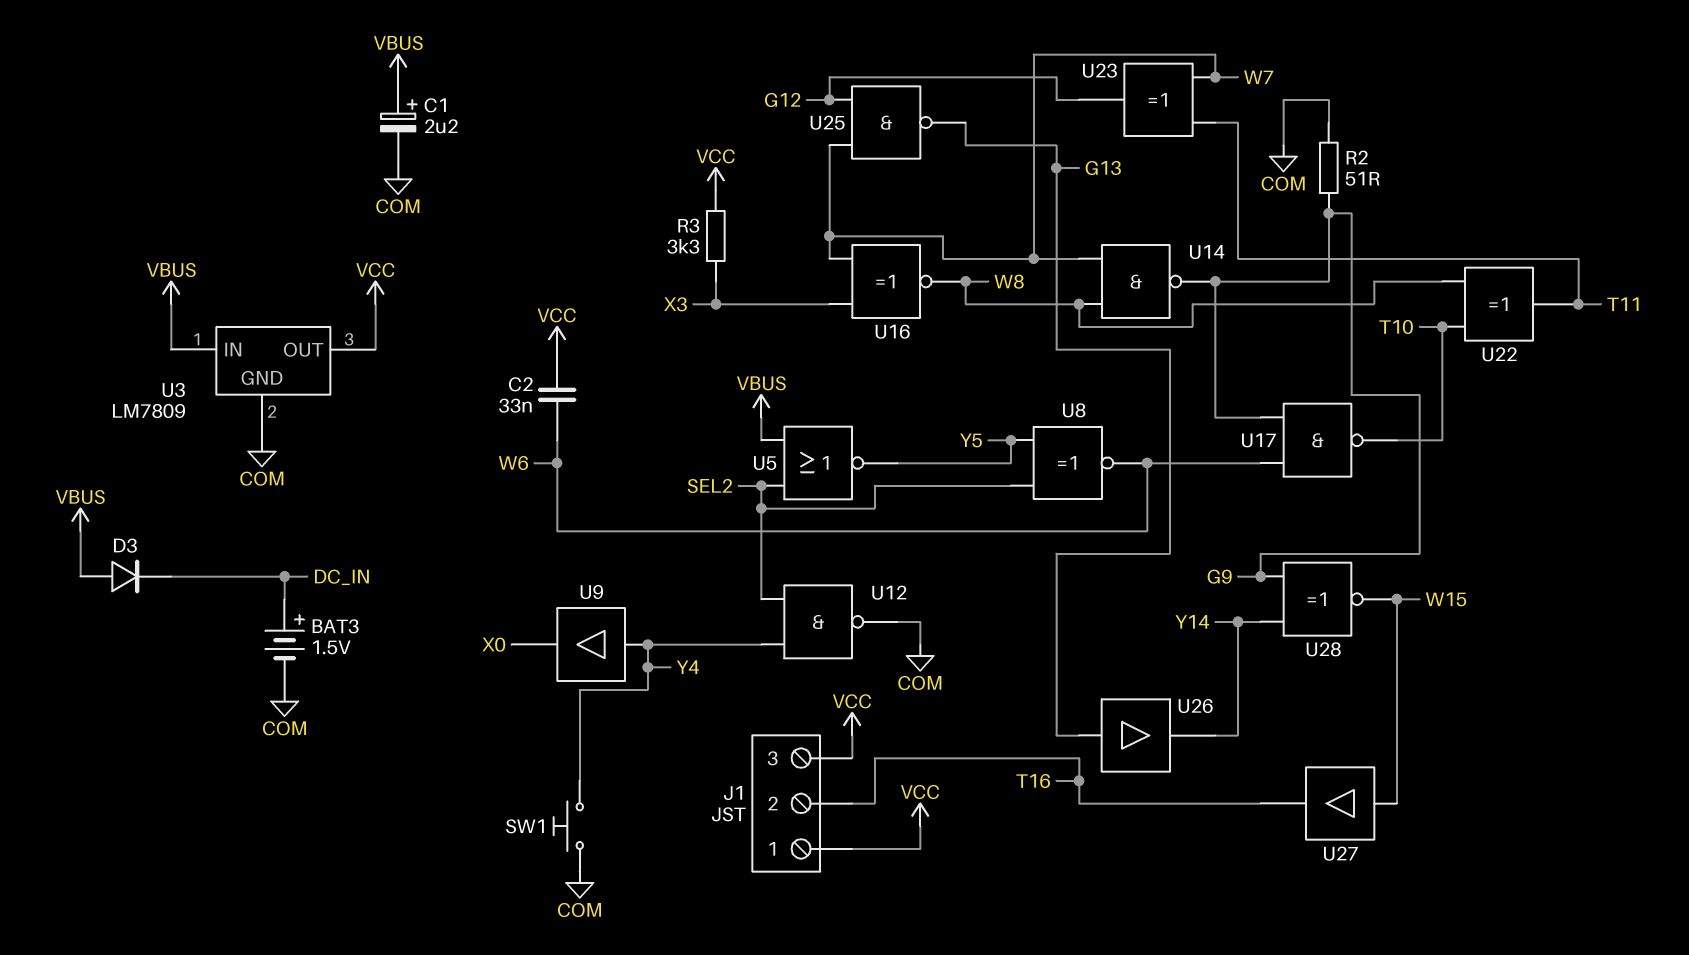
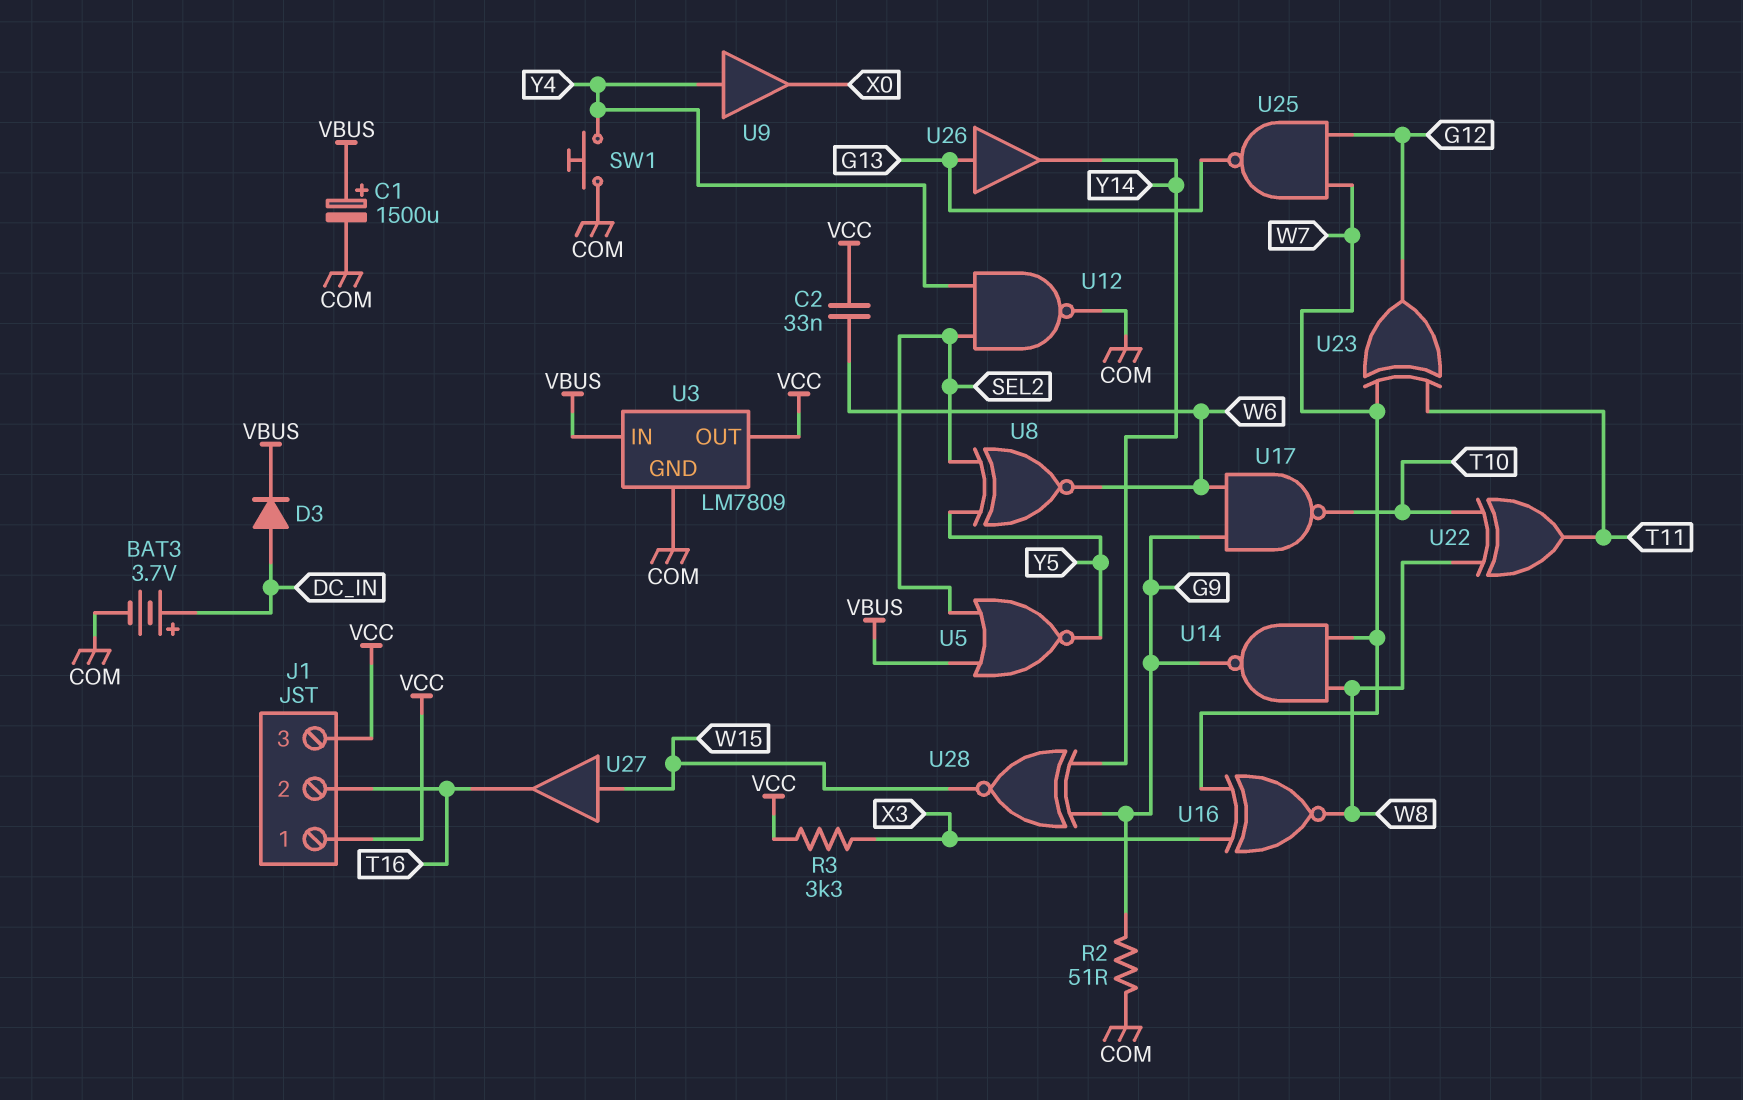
BAT3: 1.5V (plus DC_IN, minus COM) -> 3.7V (plus DC_IN, minus COM)
C1: 2.2uF (plus VBUS, minus COM) -> 1500uF (plus VBUS, minus COM)
D3: diode (A VBUS, K DC_IN) -> diode (A DC_IN, K VBUS)

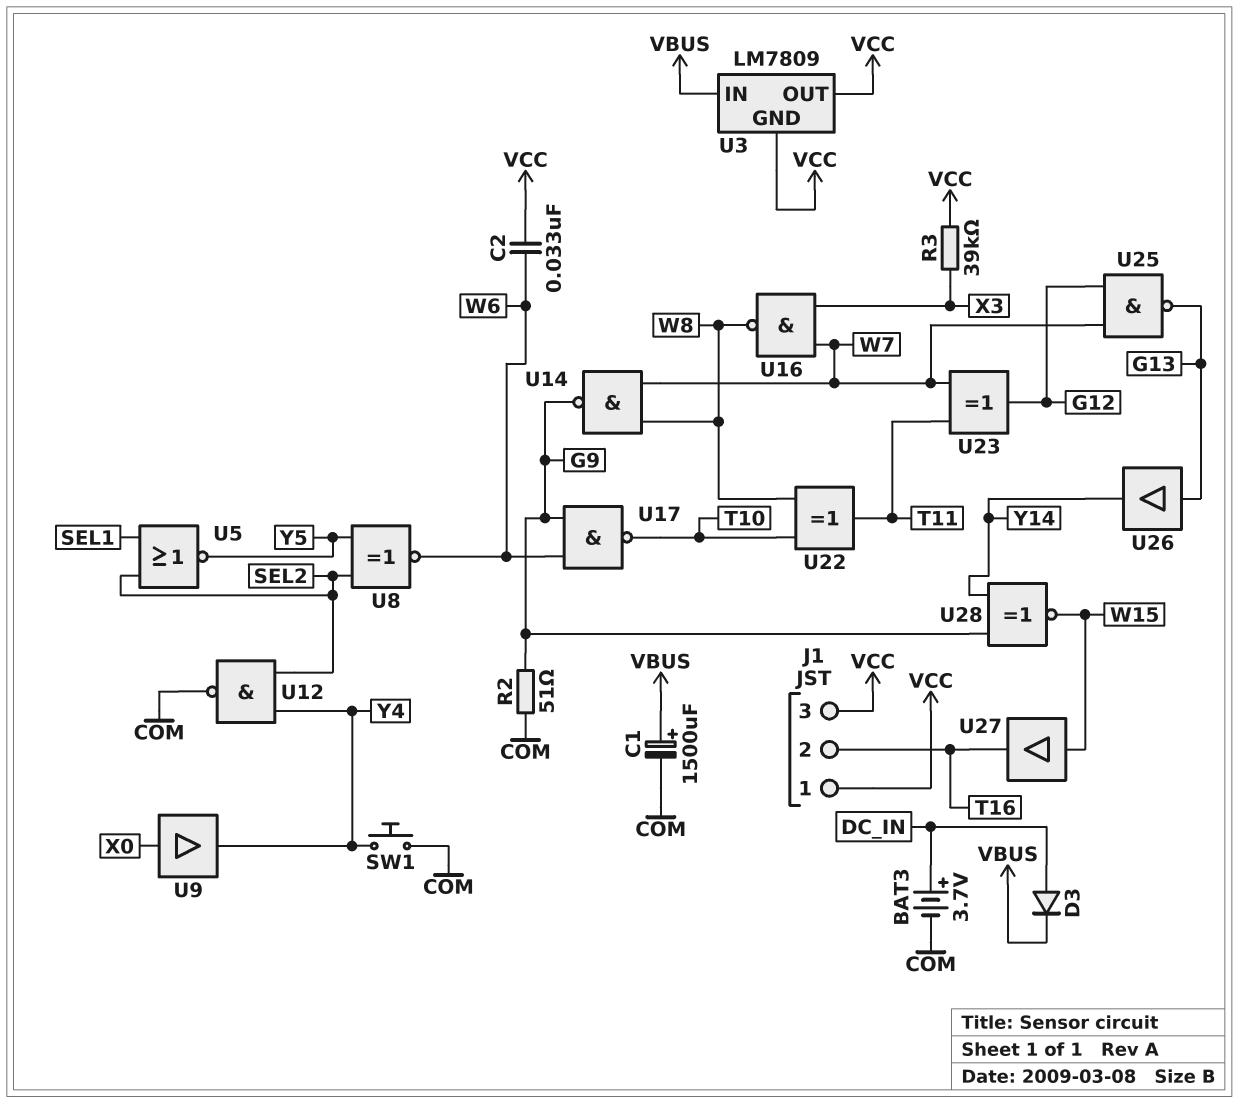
R3: 3.3k (VCC, X3) -> 39k (VCC, X3)
U3 pin GND: COM -> VCC
U5: NOR (in SEL2, in VBUS, out Y5) -> NOR (in SEL1, in SEL2, out Y5)
U9: buffer (in Y4, out X0) -> buffer (in X0, out Y4)
U16: XNOR (in W7, in X3, out W8) -> NAND (in W7, in X3, out W8)

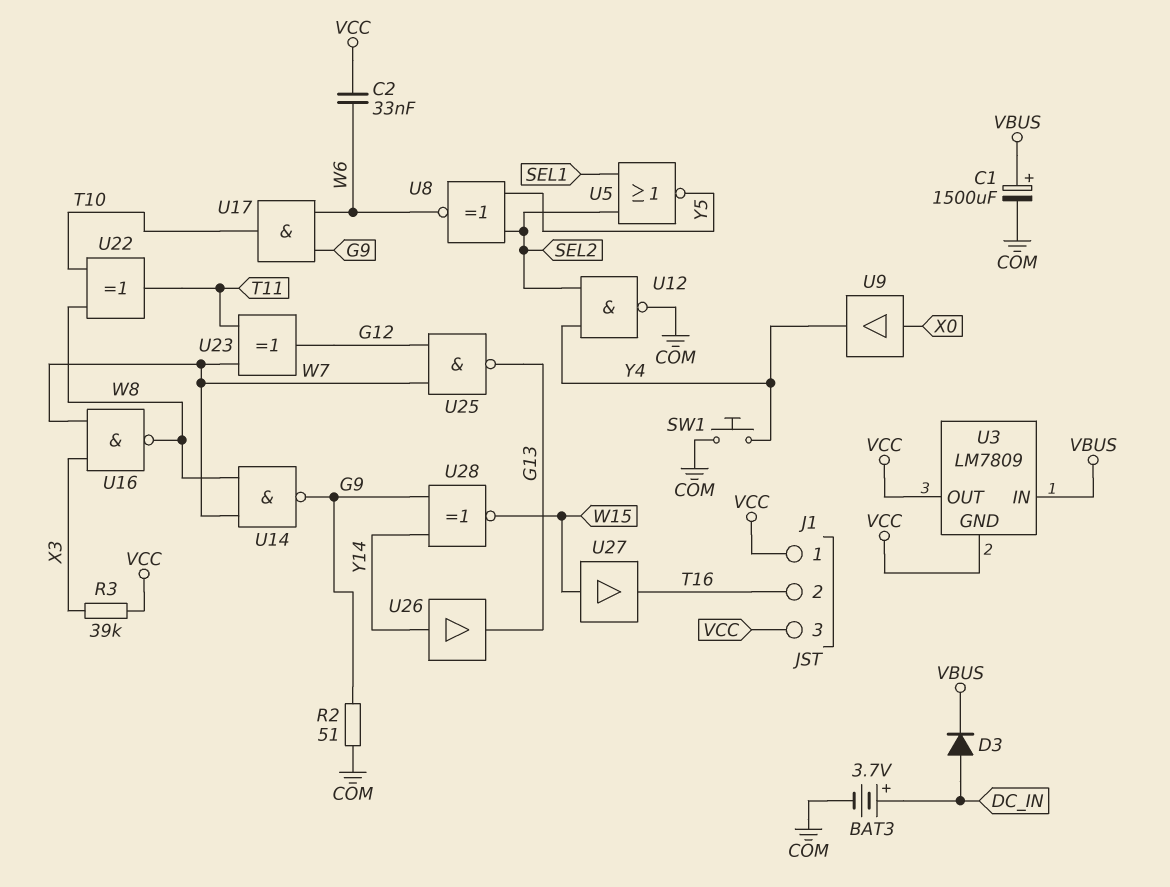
U17: NAND (in G9, in W6, out T10) -> AND (in G9, in W6, out T10)
U26: buffer (in G13, out Y14) -> buffer (in Y14, out G13)

